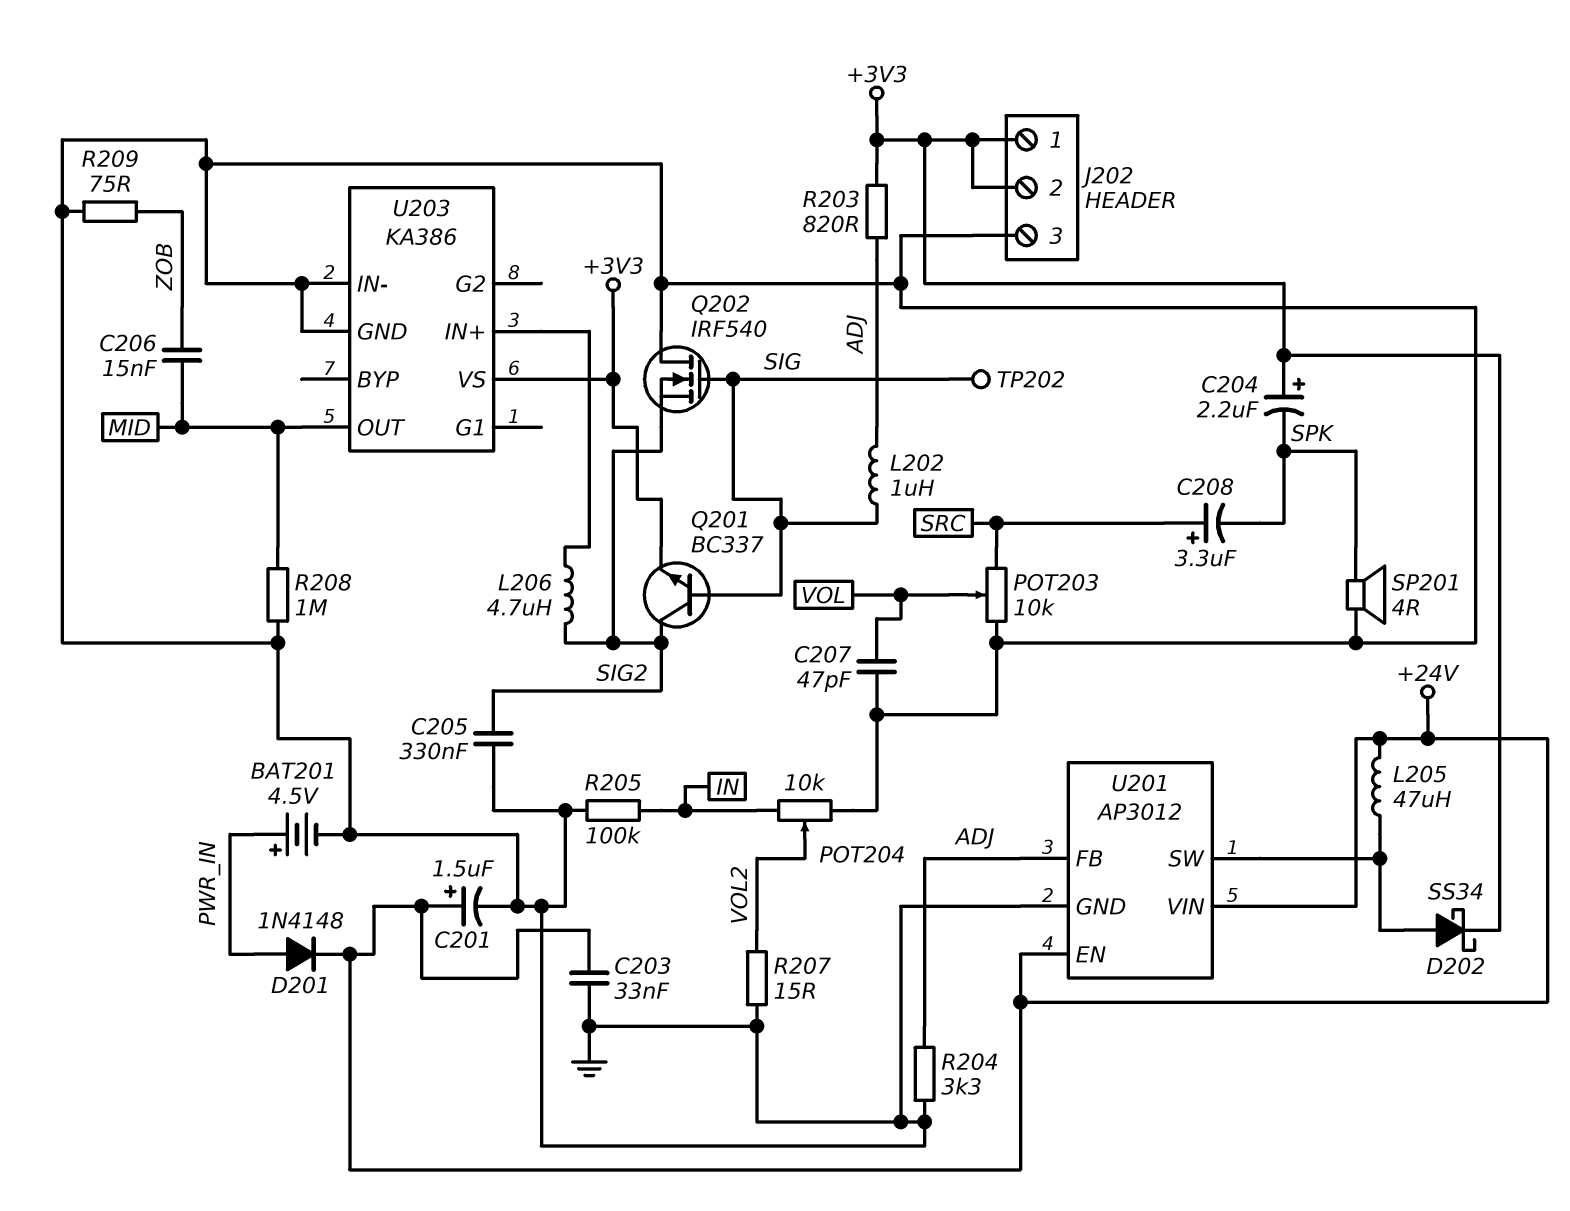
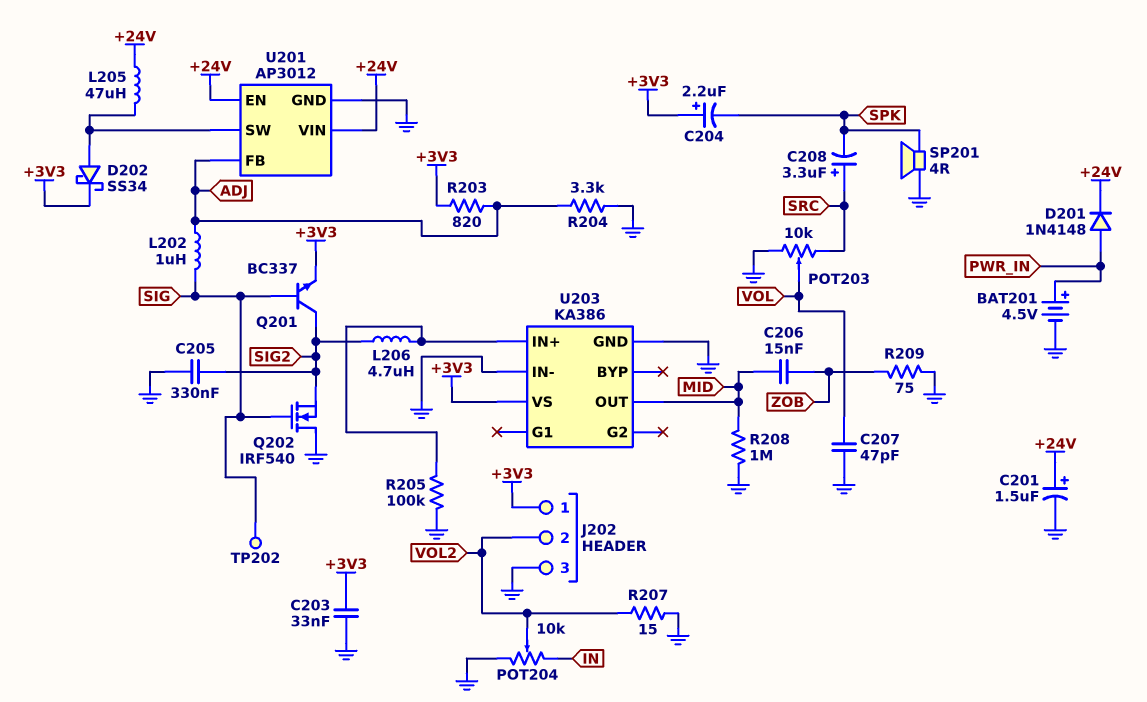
C203: 33nF (+24V, GND) -> 33nF (+3V3, GND)
J202 pin 2: +3V3 -> VOL2
R205: 100k (GND, IN) -> 100k (GND, U203/IN+)

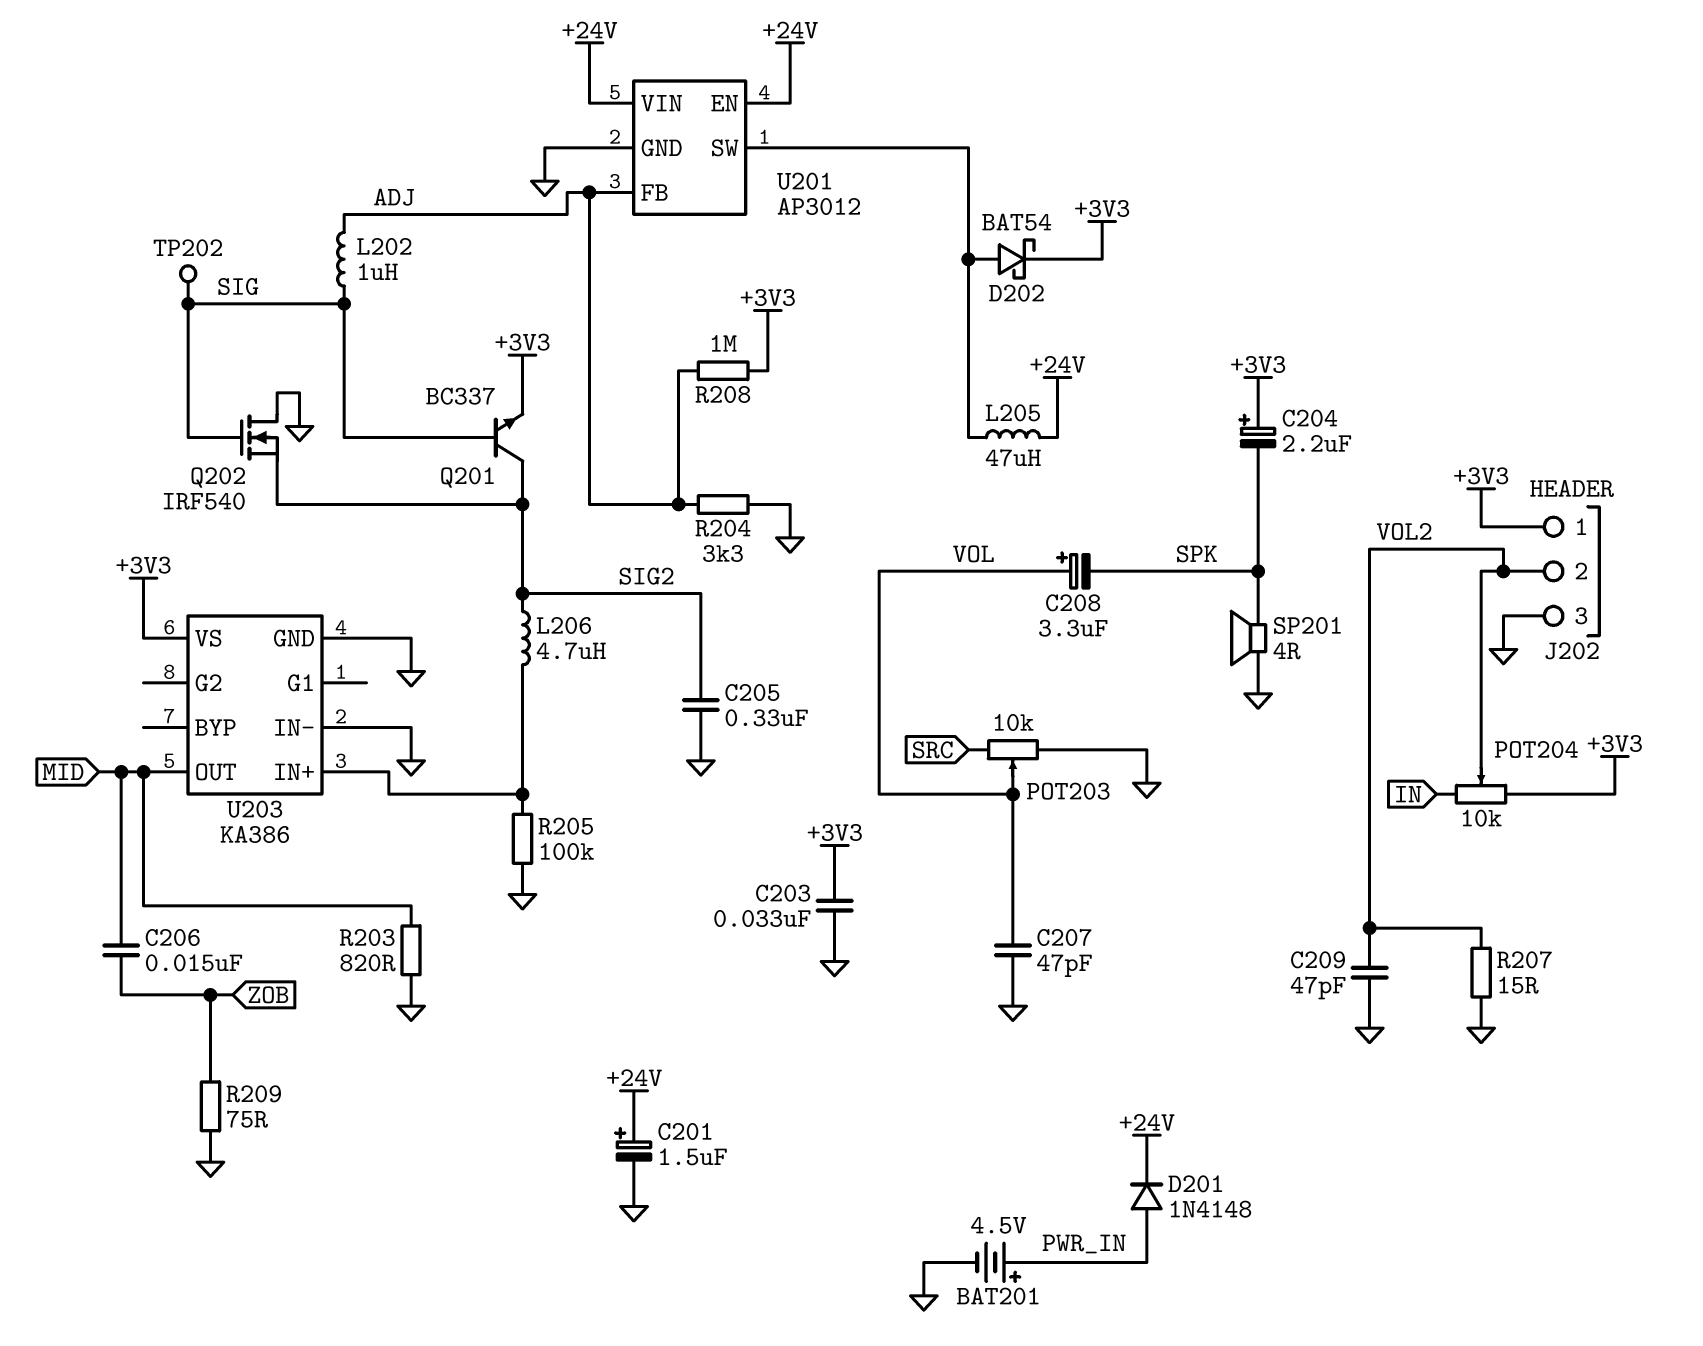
C208: 3.3uF (plus SRC, minus SPK) -> 3.3uF (plus VOL, minus SPK)
C209: none -> 47pF (GND, VOL2)
D202: schottky SS34 (A U201/SW, K +3V3) -> schottky BAT54 (A U201/SW, K +3V3)
POT204: 10k (GND, IN, wiper VOL2) -> 10k (+3V3, IN, wiper VOL2)
R203: 820 (+3V3, ADJ) -> 820 (GND, MID)
R208: 1M (GND, MID) -> 1M (+3V3, ADJ)

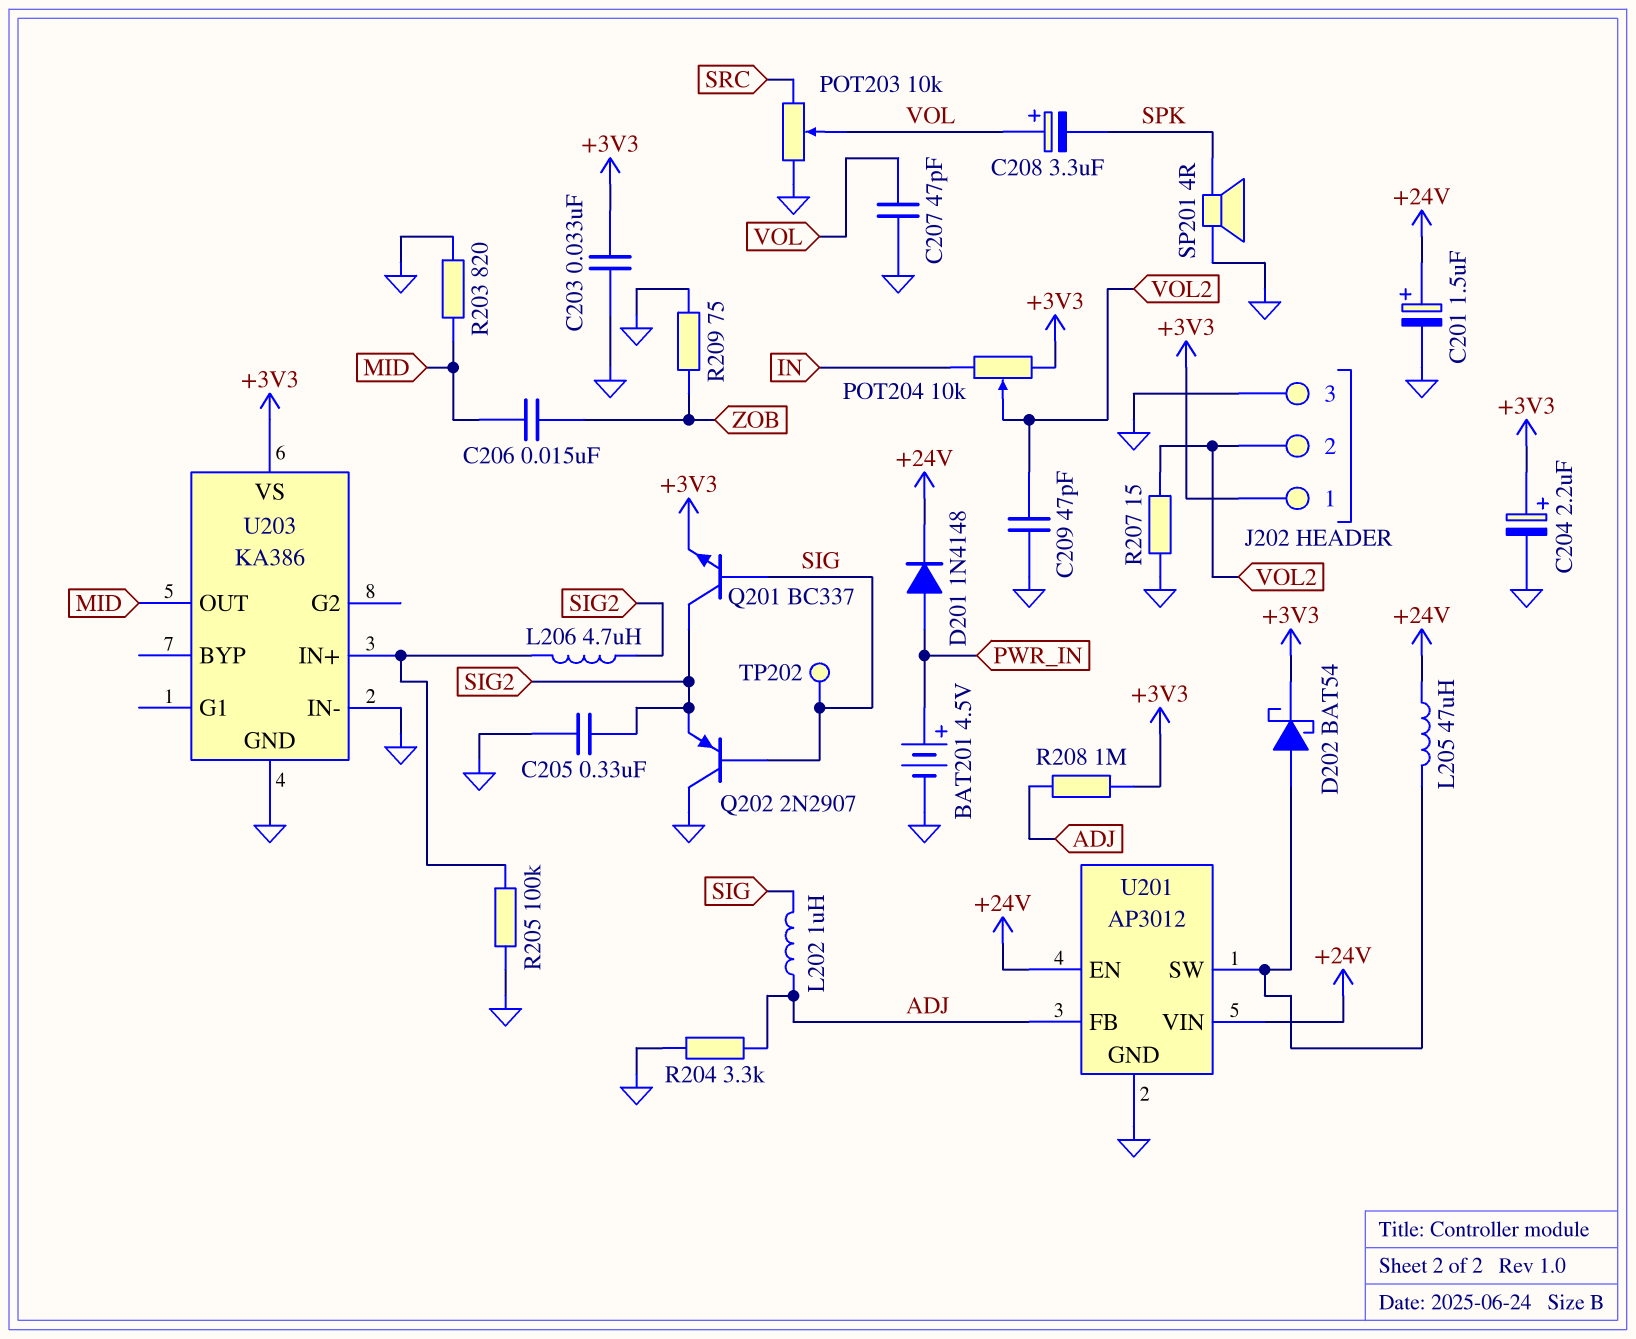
C204: 2.2uF (plus +3V3, minus SPK) -> 2.2uF (plus +3V3, minus GND)
Q202: NMOS IRF540 (G SIG, D GND, S SIG2) -> PNP 2N2907 (B SIG, C GND, E SIG2)

